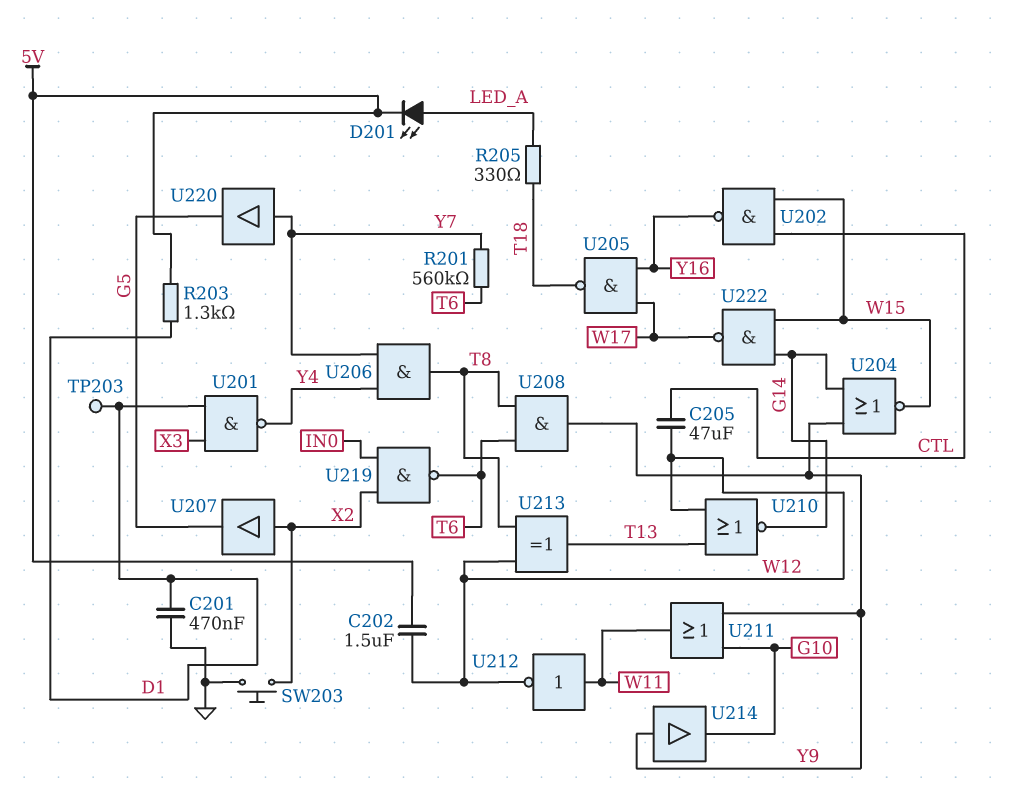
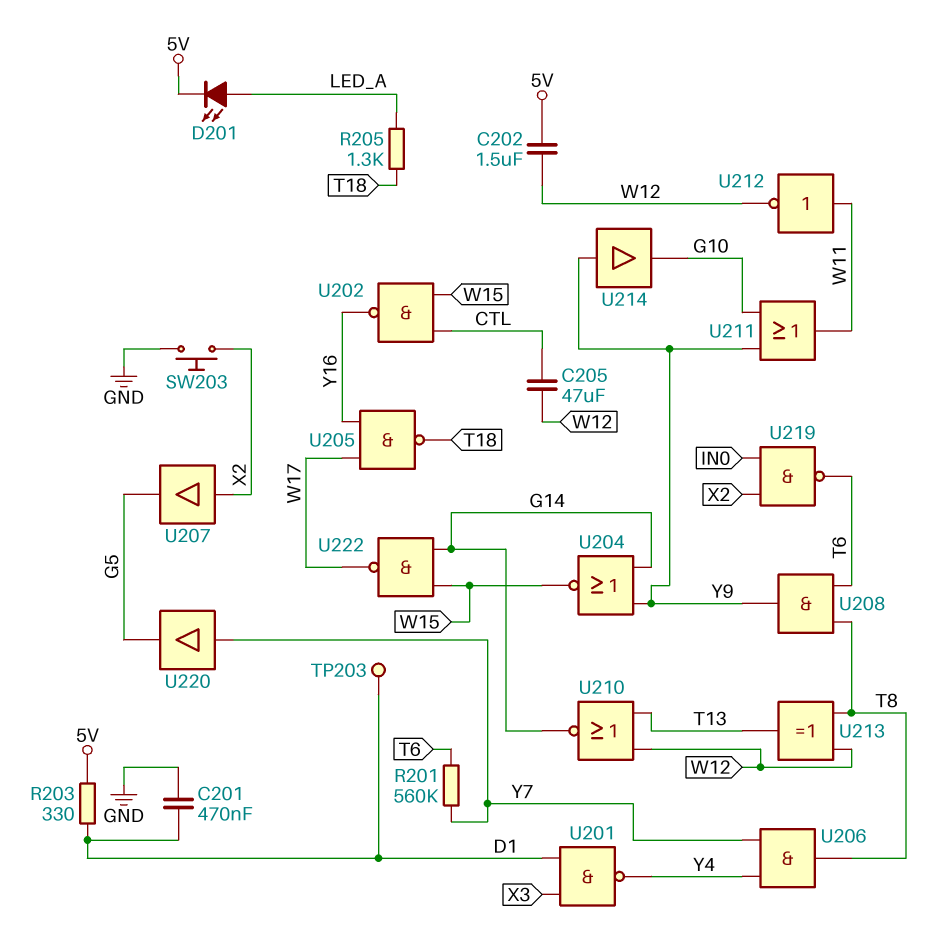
R203: 1.3k (5V, D1) -> 330 (5V, D1)
R205: 330 (LED_A, T18) -> 1.3k (LED_A, T18)

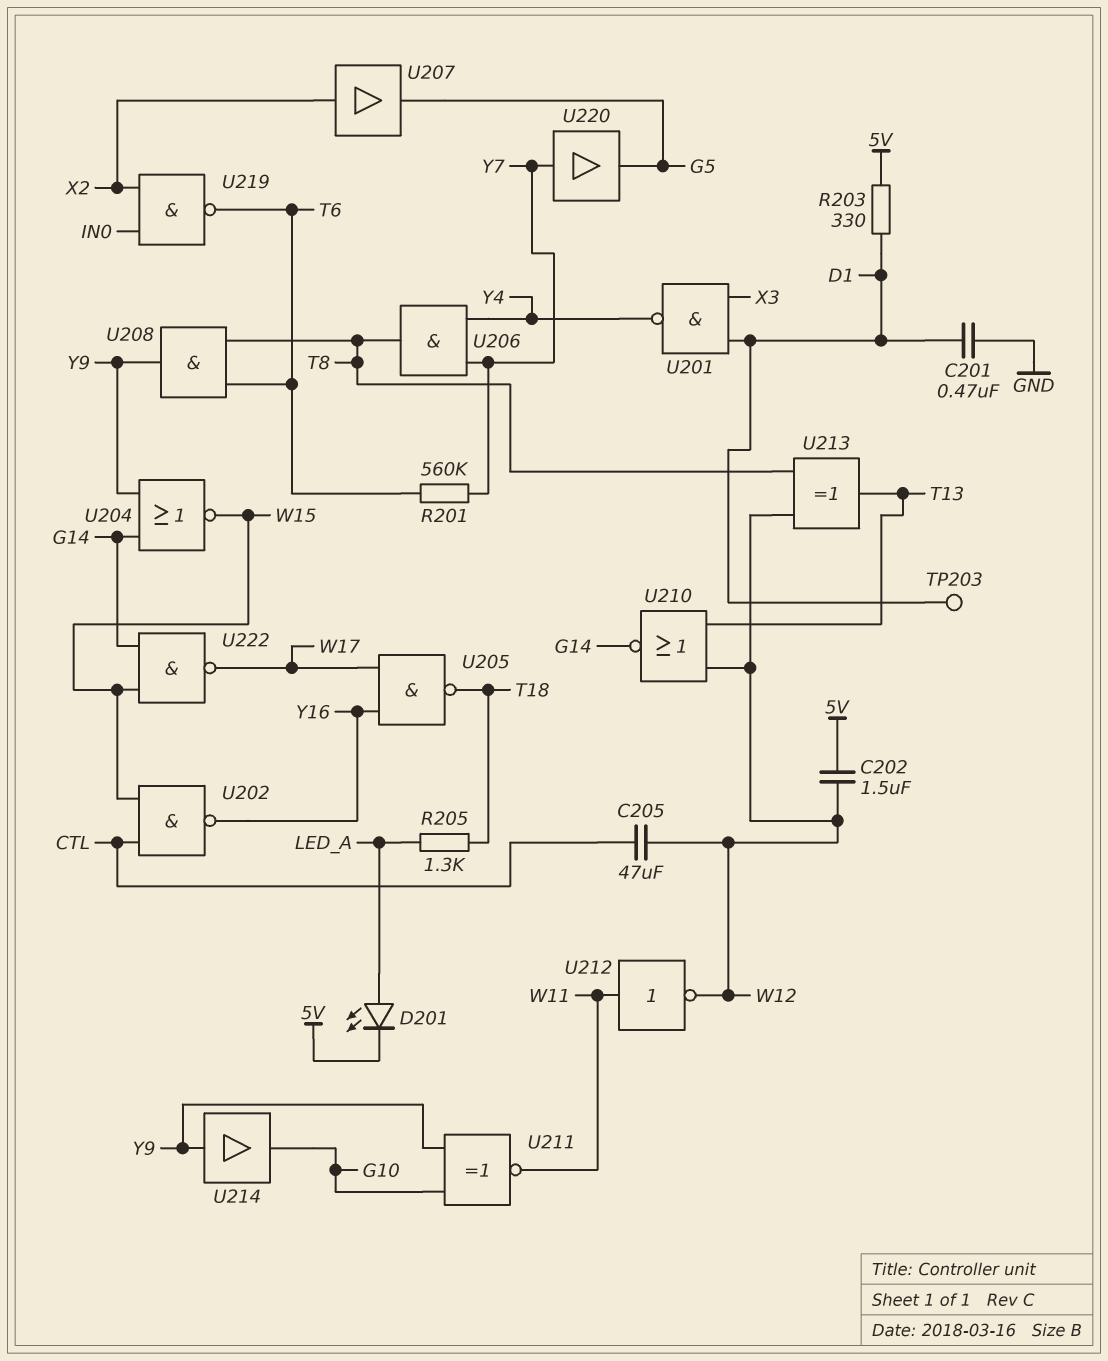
SW203: button (GND, X2) -> none
U211: OR (in G10, in Y9, out W11) -> XNOR (in G10, in Y9, out W11)

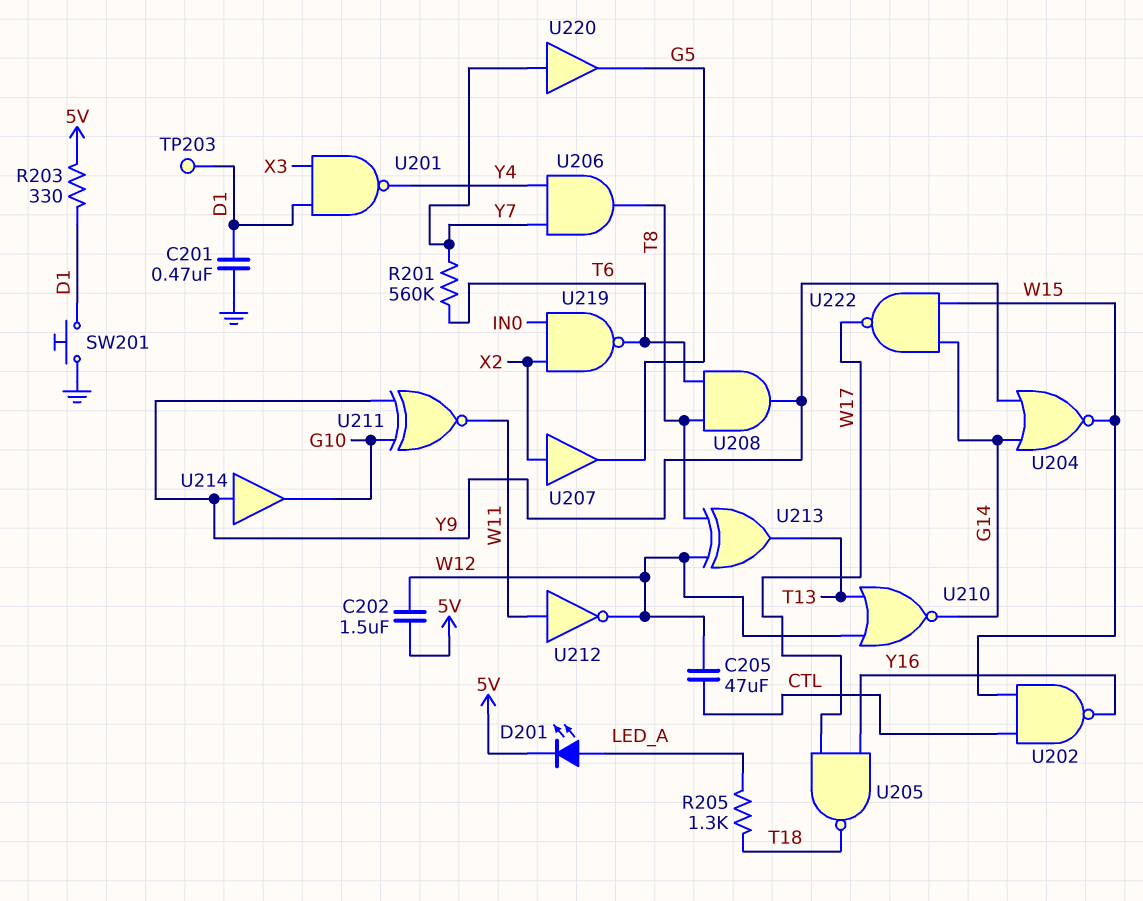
SW201: none -> button (D1, GND)

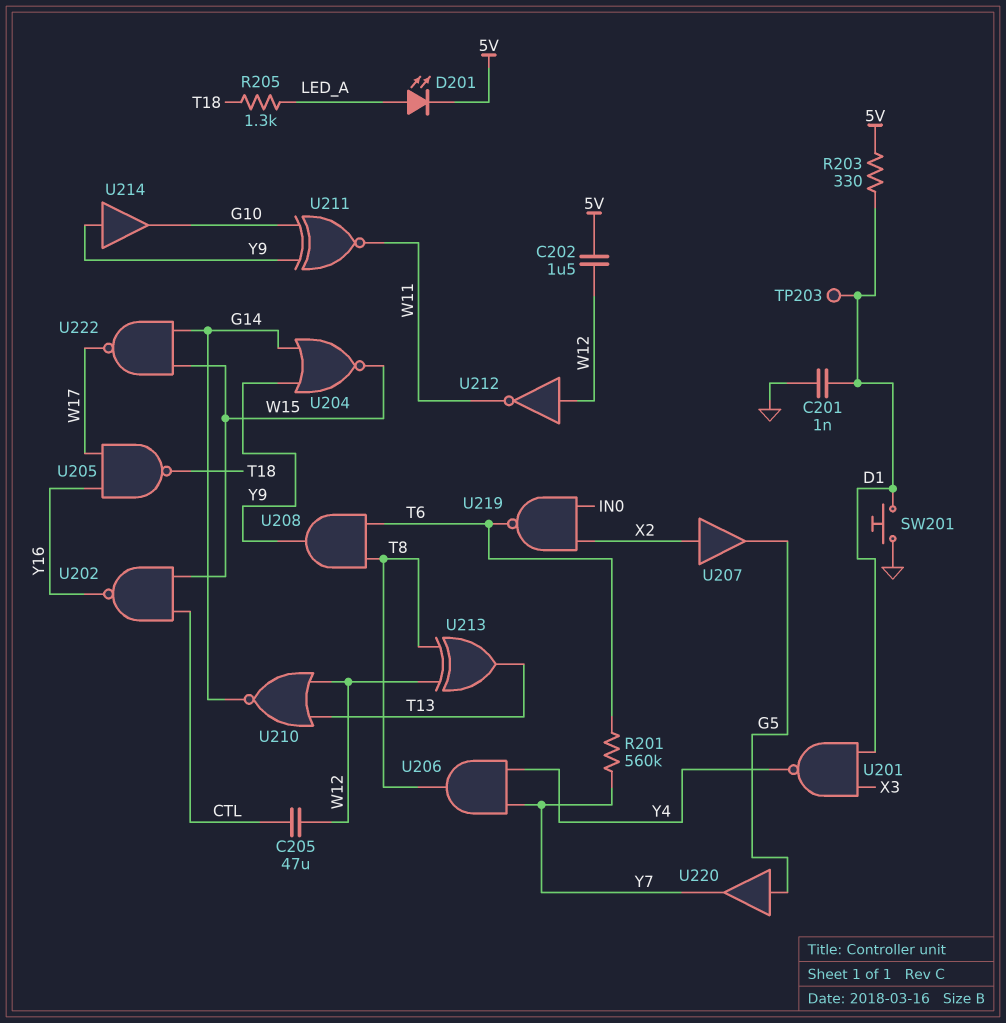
C201: 470nF (D1, GND) -> 1nF (D1, GND)
U212: NOT (in W11, out W12) -> NOT (in W12, out W11)
U220: buffer (in Y7, out G5) -> buffer (in G5, out Y7)

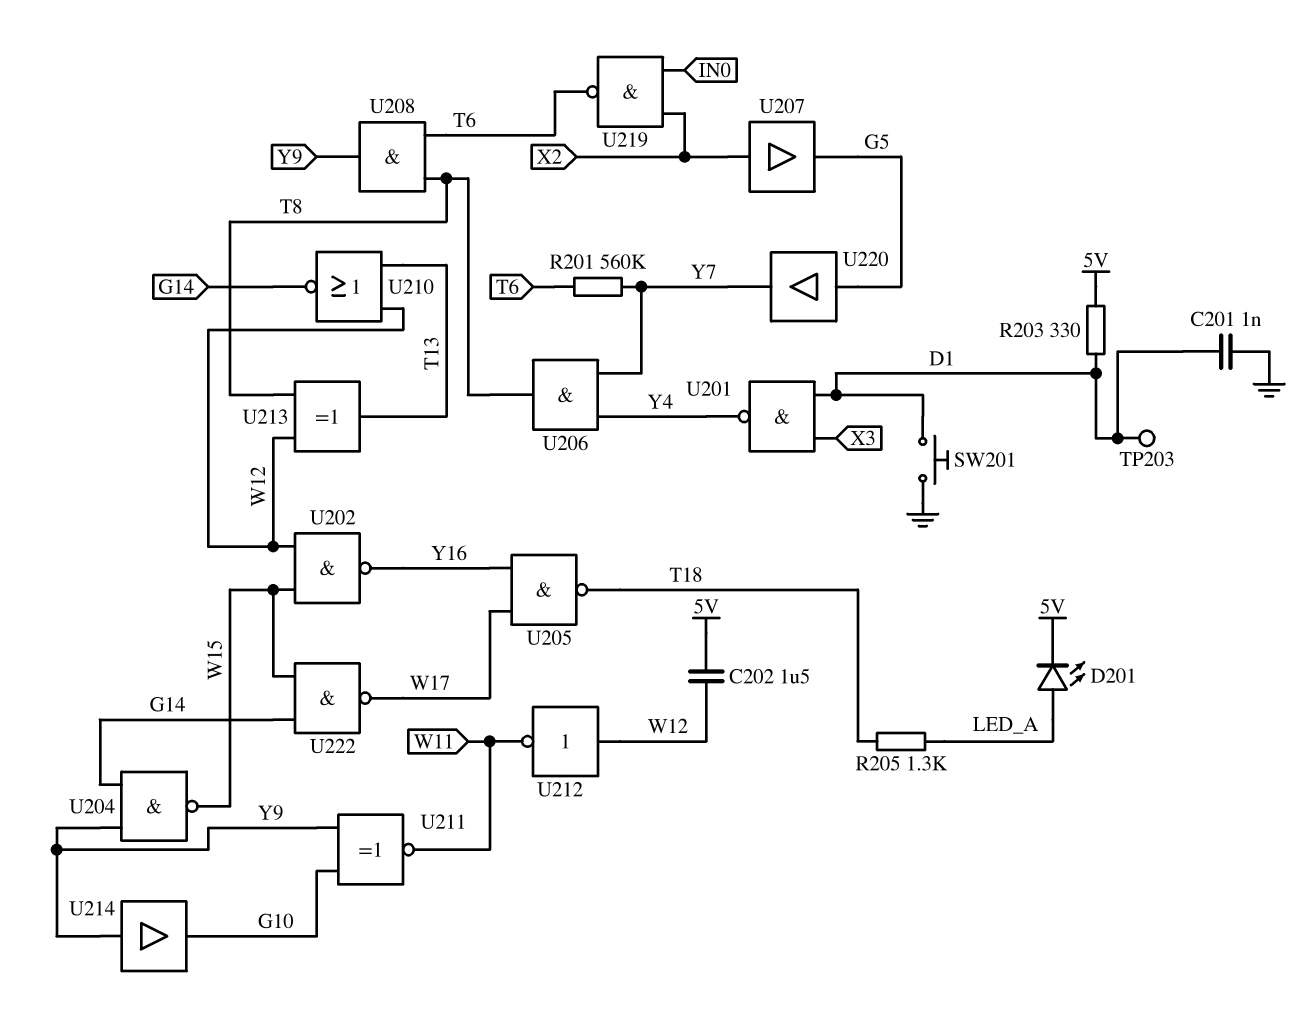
C205: 47uF (CTL, W12) -> none
U202: NAND (in CTL, in W15, out Y16) -> NAND (in W12, in W15, out Y16)
U204: NOR (in G14, in Y9, out W15) -> NAND (in G14, in Y9, out W15)

